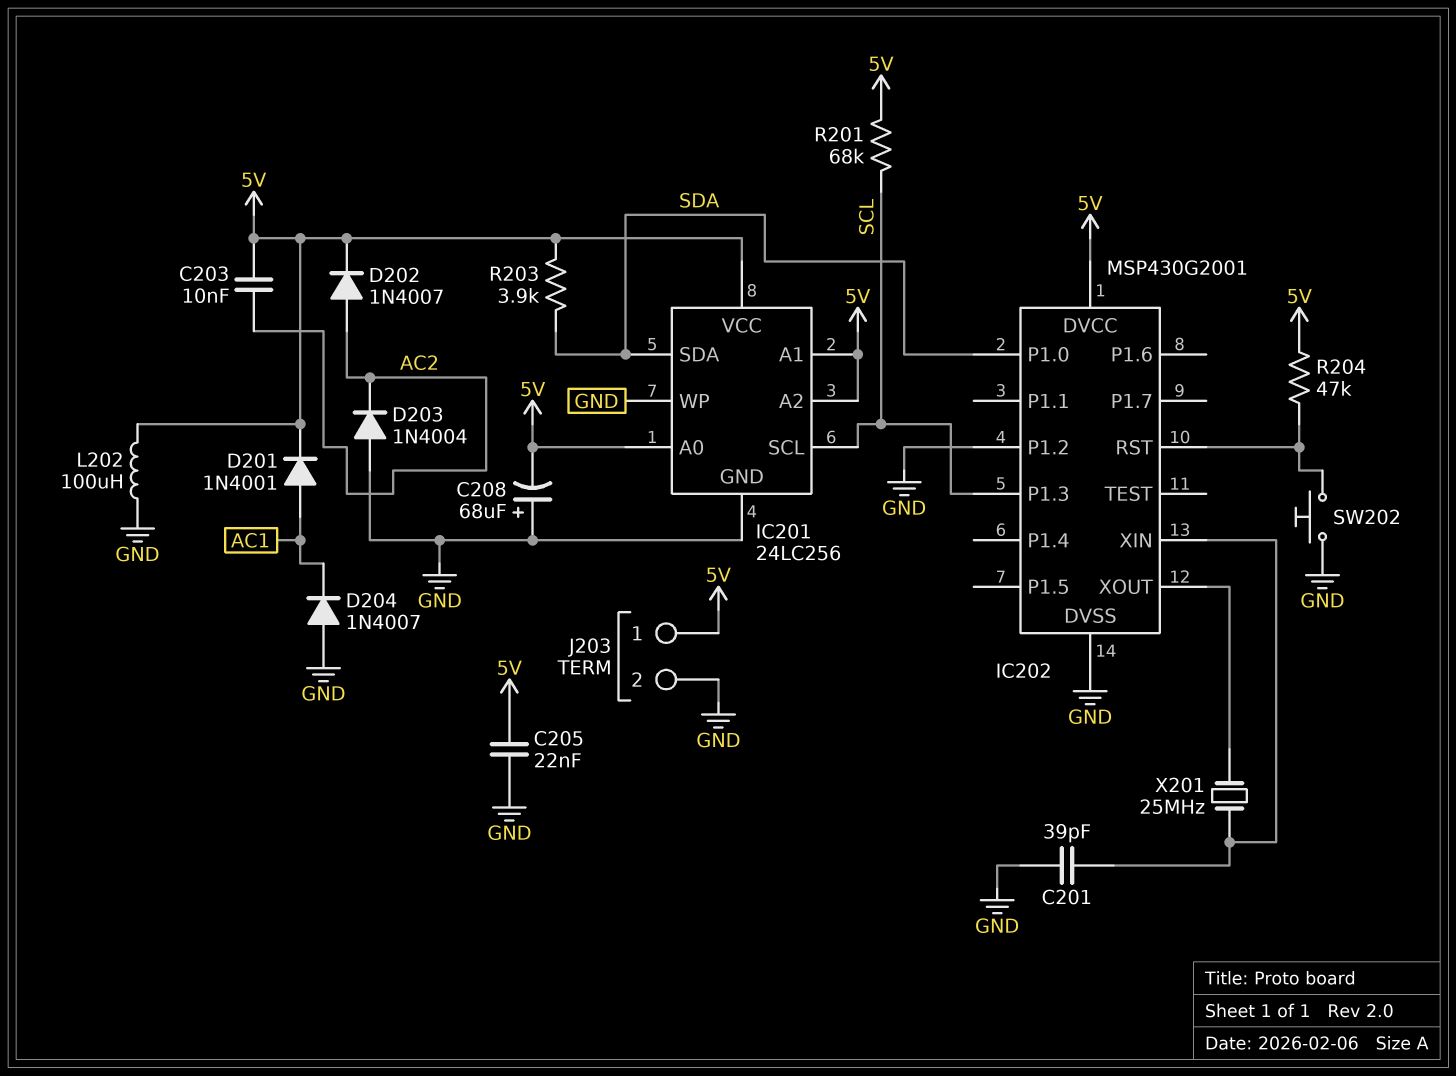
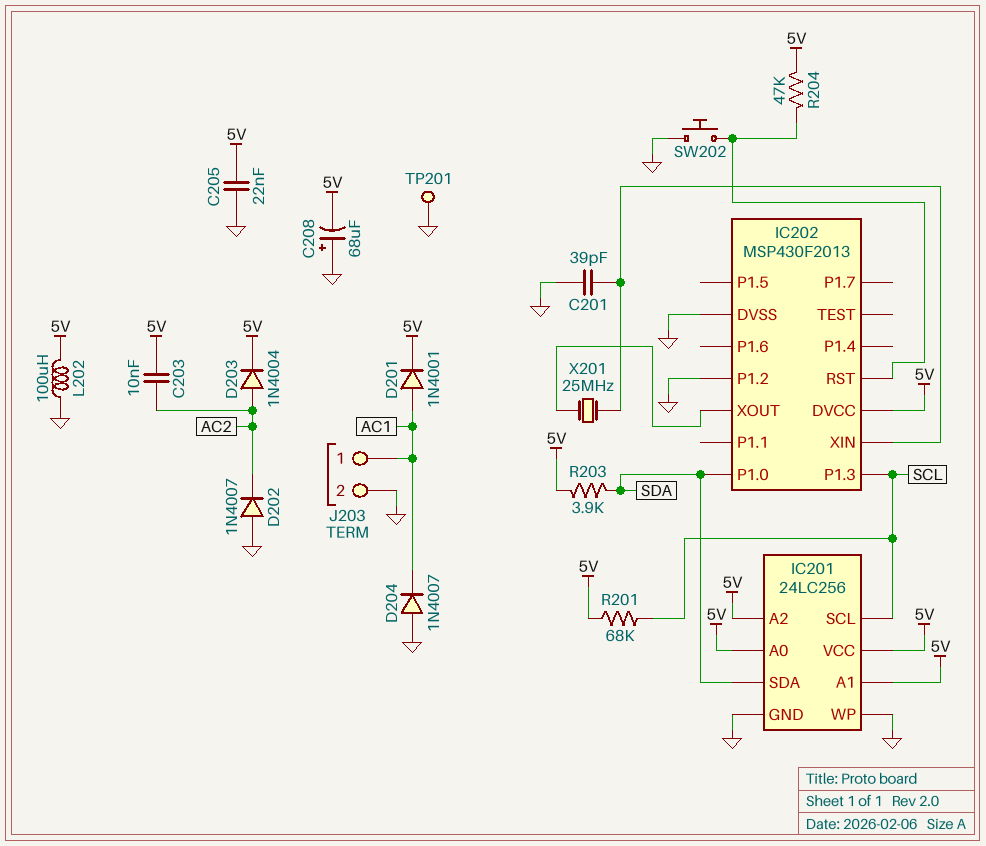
D202: diode 1N4007 (A AC2, K 5V) -> diode 1N4007 (A GND, K AC2)
D203: diode 1N4004 (A GND, K AC2) -> diode 1N4004 (A AC2, K 5V)
IC202: MSP430G2001 -> MSP430F2013
J203 pin 1: 5V -> AC1
TP201: none -> test point (GND)

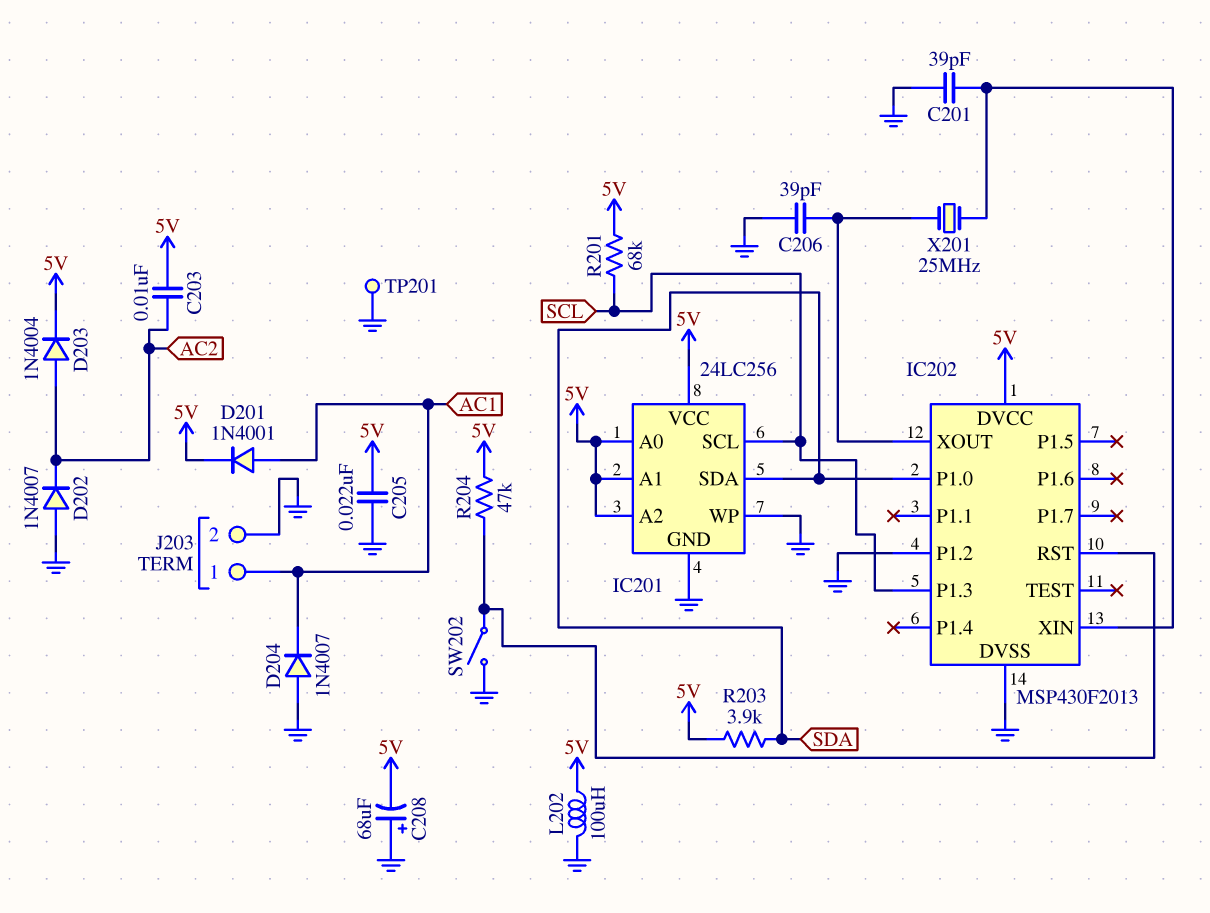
C206: none -> 39pF (GND, IC202/XOUT)
SW202: button (GND, IC202/RST) -> switch (GND, IC202/RST)

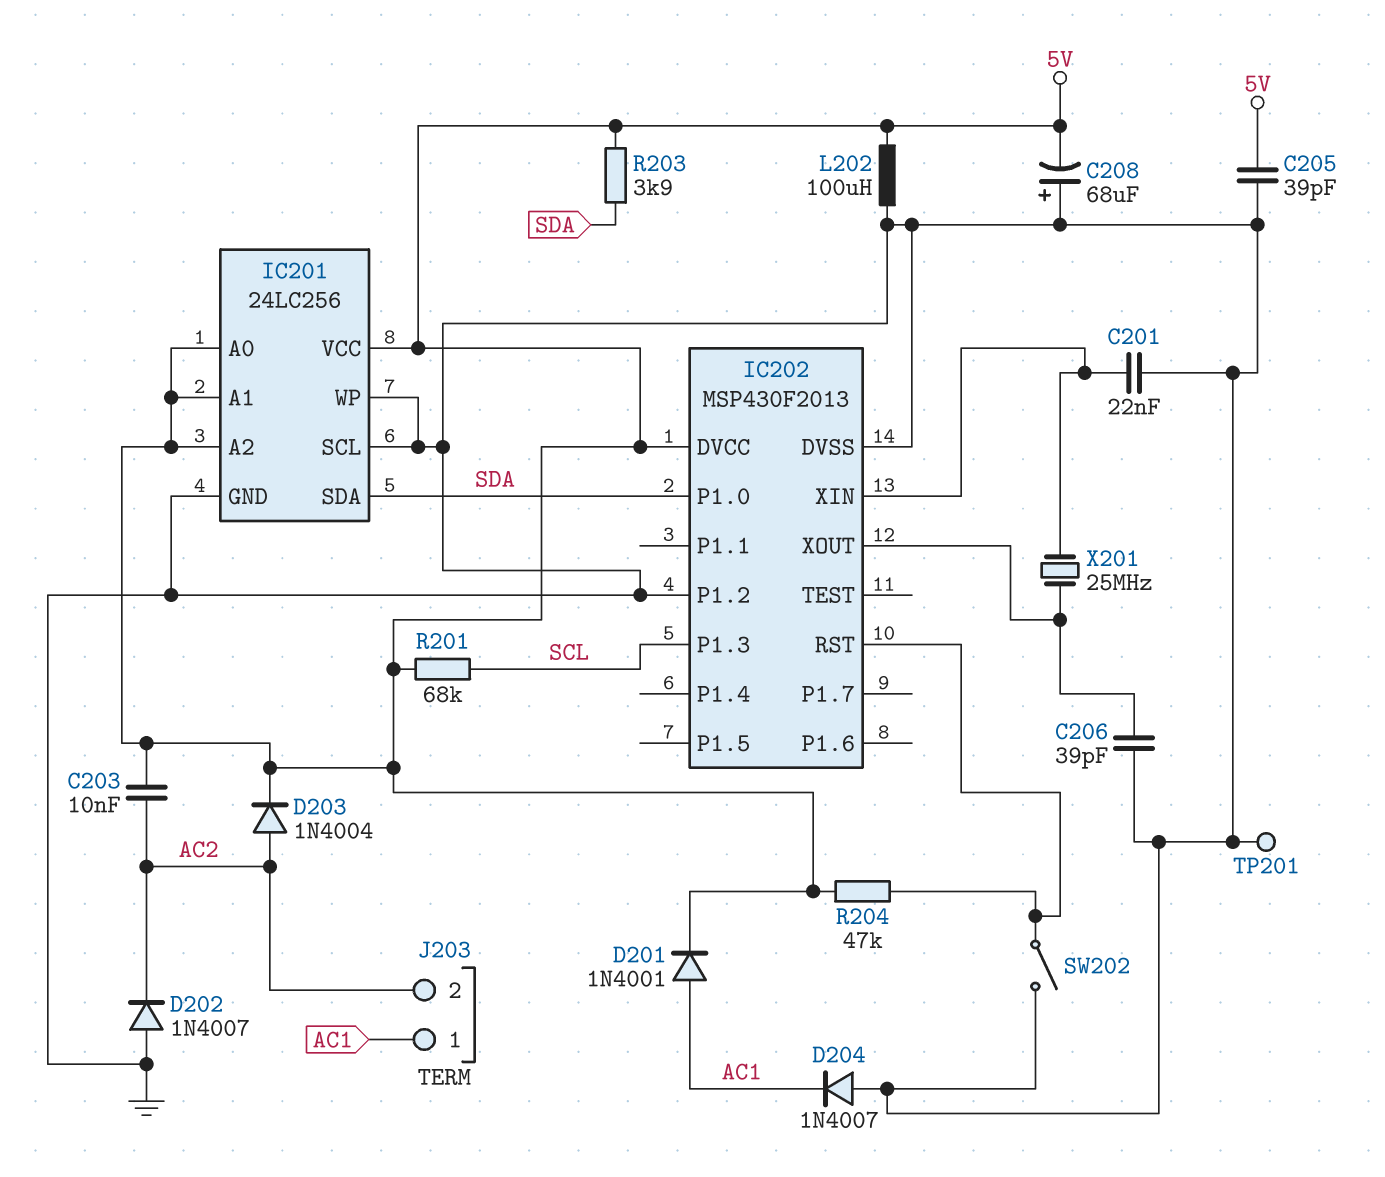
C201: 39pF (GND, IC202/XIN) -> 22nF (GND, IC202/XIN)
C205: 22nF (5V, GND) -> 39pF (5V, GND)
IC201 pin SCL: SCL -> GND
J203 pin 2: GND -> AC2

